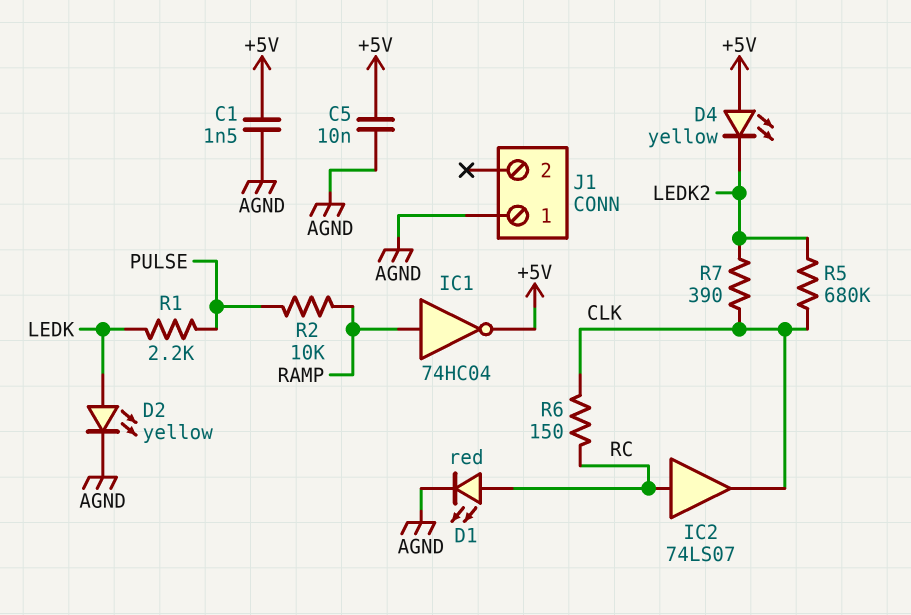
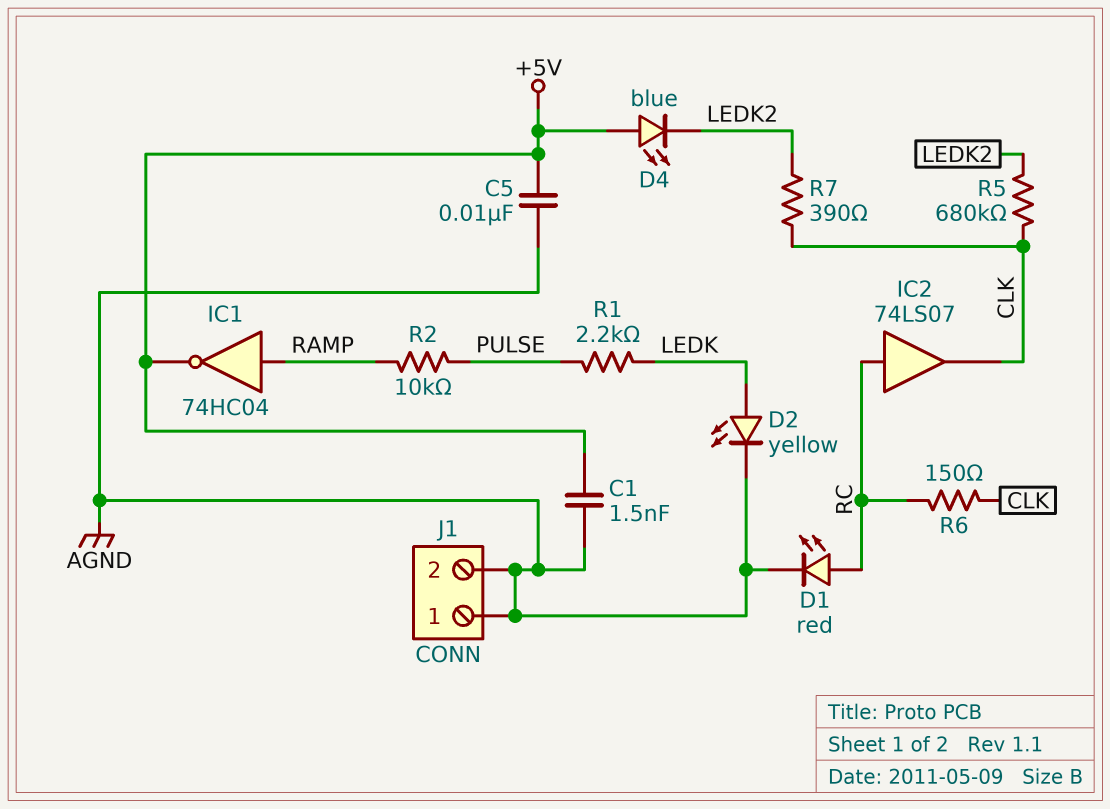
D4: LED yellow (A +5V, K LEDK2) -> LED blue (A +5V, K LEDK2)
J1 pin 2: none -> AGND

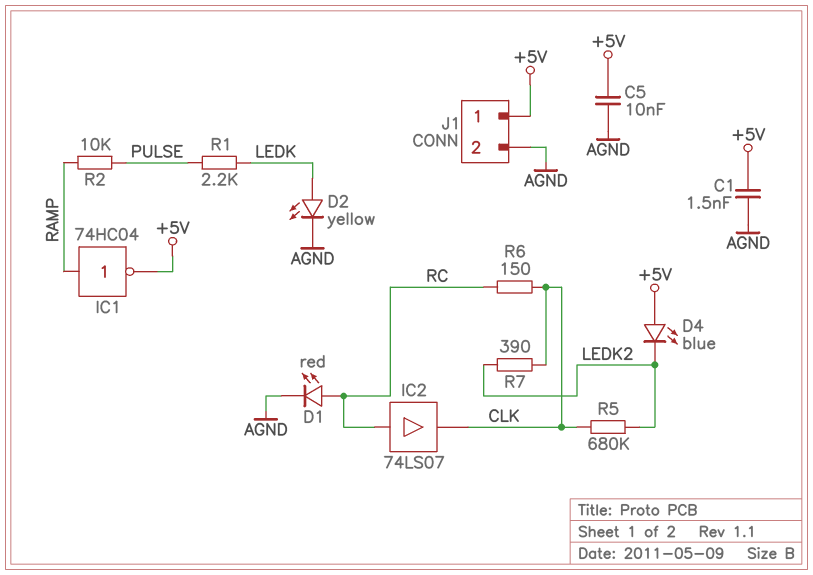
J1 pin 1: AGND -> +5V

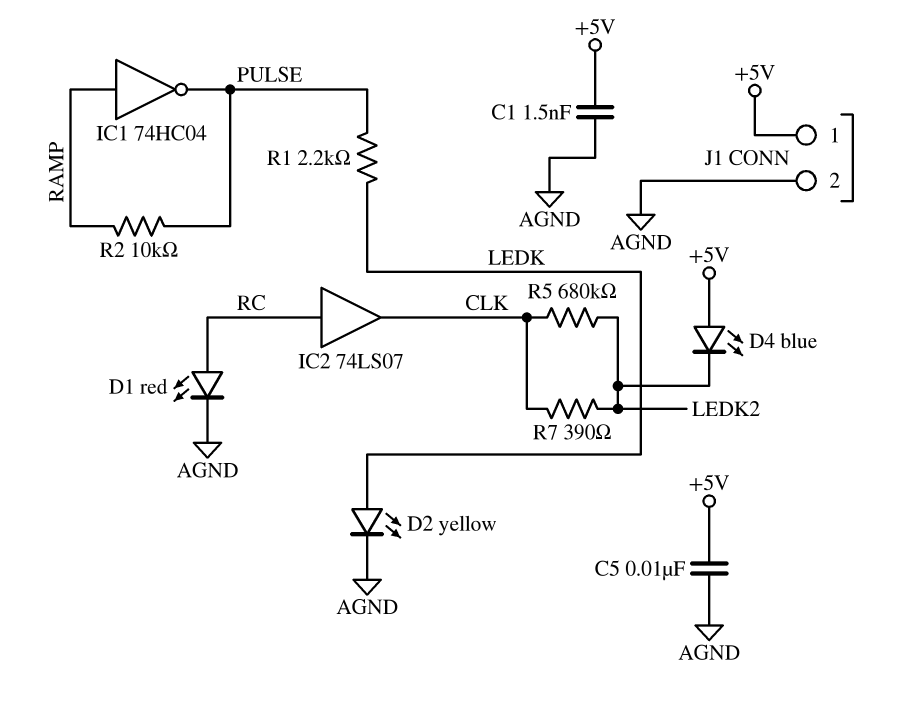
IC1: NOT 74HC04 (in RAMP, out +5V) -> NOT 74HC04 (in RAMP, out PULSE)
R6: 150 (CLK, RC) -> none

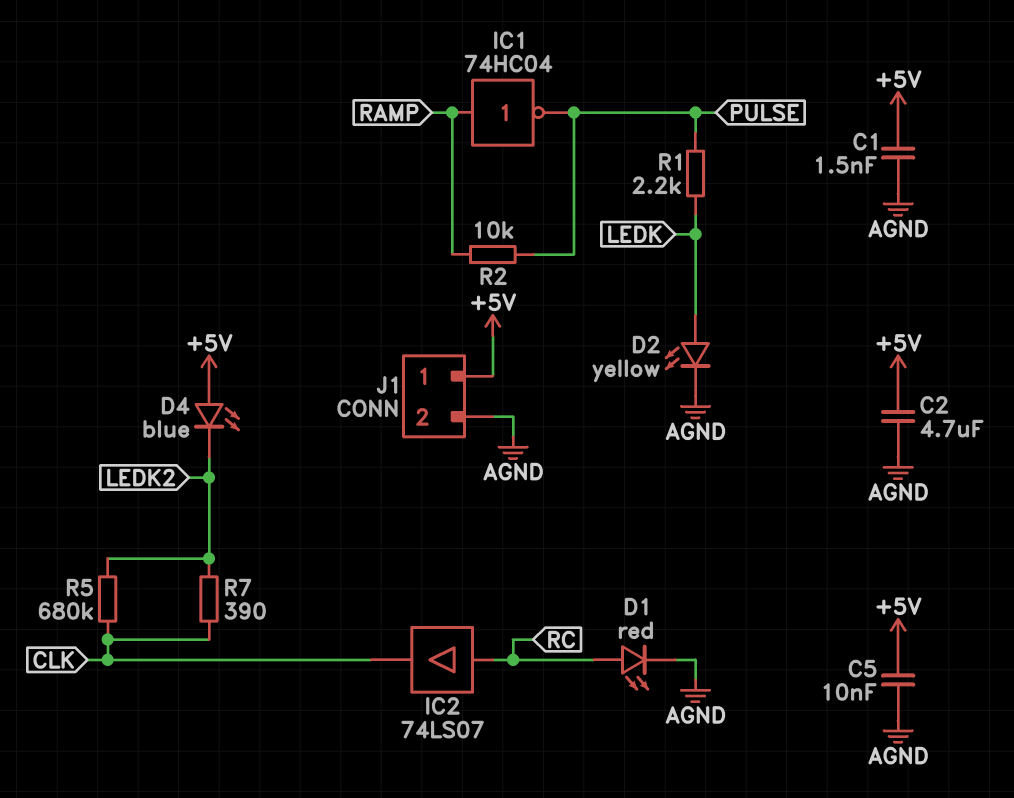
C2: none -> 4.7uF (+5V, AGND)

